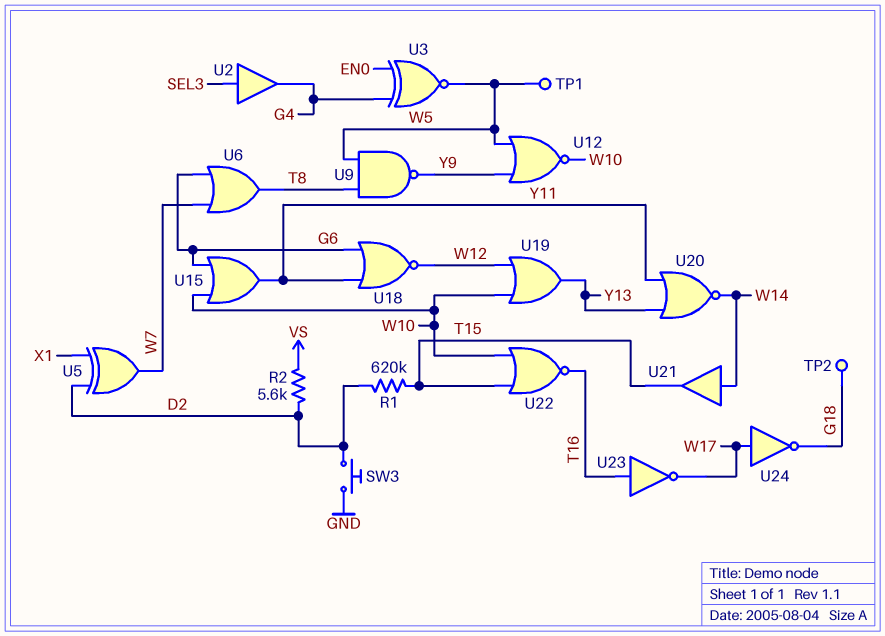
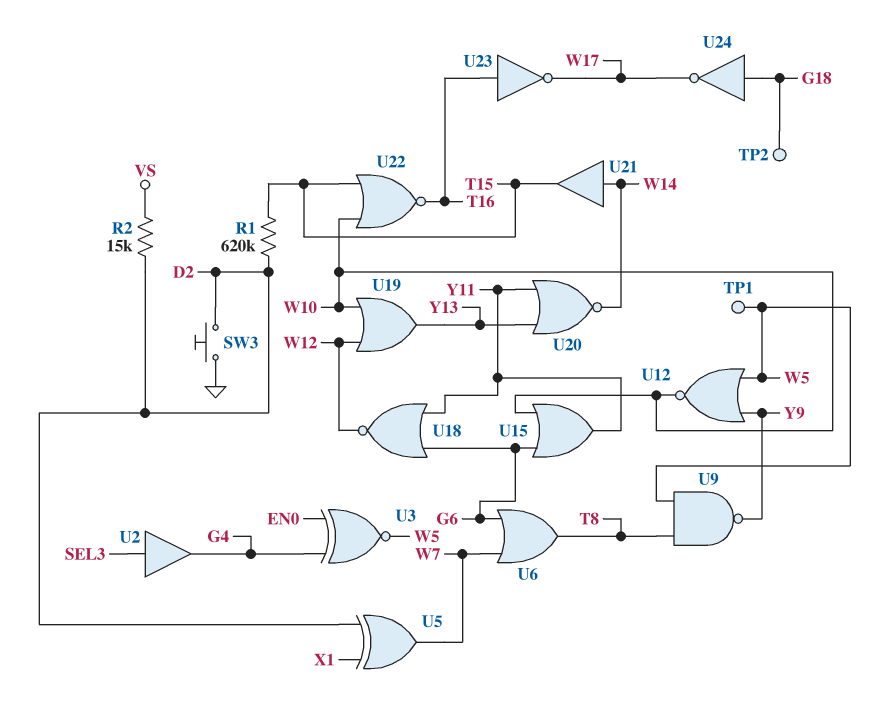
R2: 5.6k (D2, VS) -> 15k (D2, VS)
U24: NOT (in W17, out G18) -> NOT (in G18, out W17)

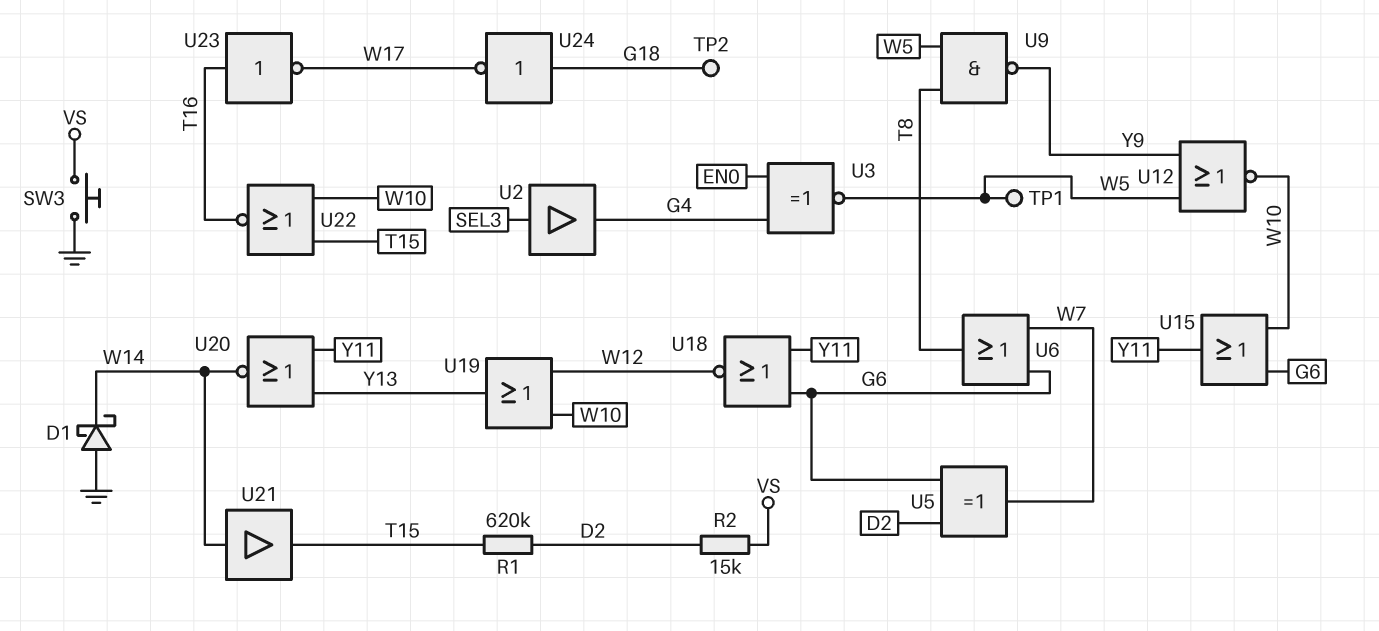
D1: none -> schottky (A GND, K W14)
SW3: button (D2, GND) -> button (GND, VS)
U5: XOR (in D2, in X1, out W7) -> XOR (in D2, in G6, out W7)

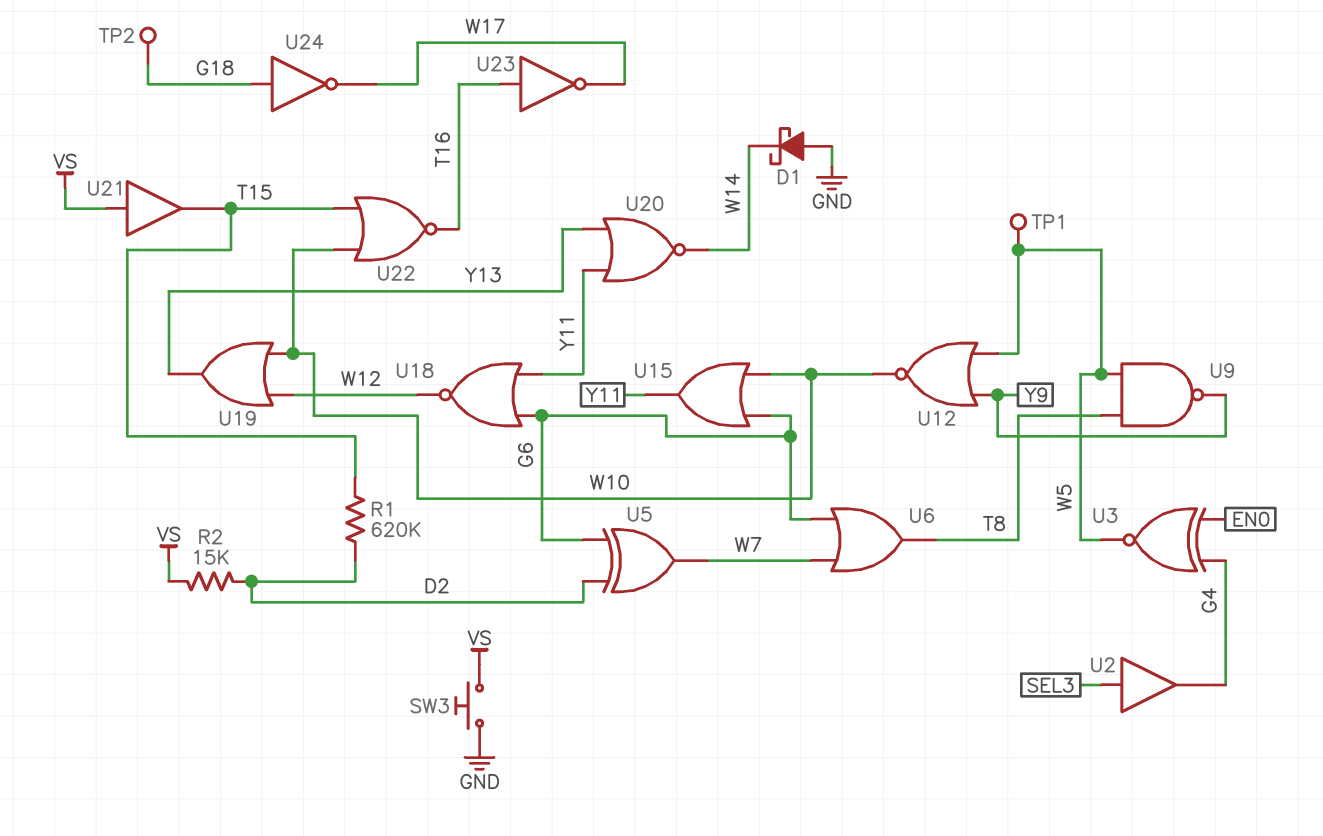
U21: buffer (in W14, out T15) -> buffer (in VS, out T15)

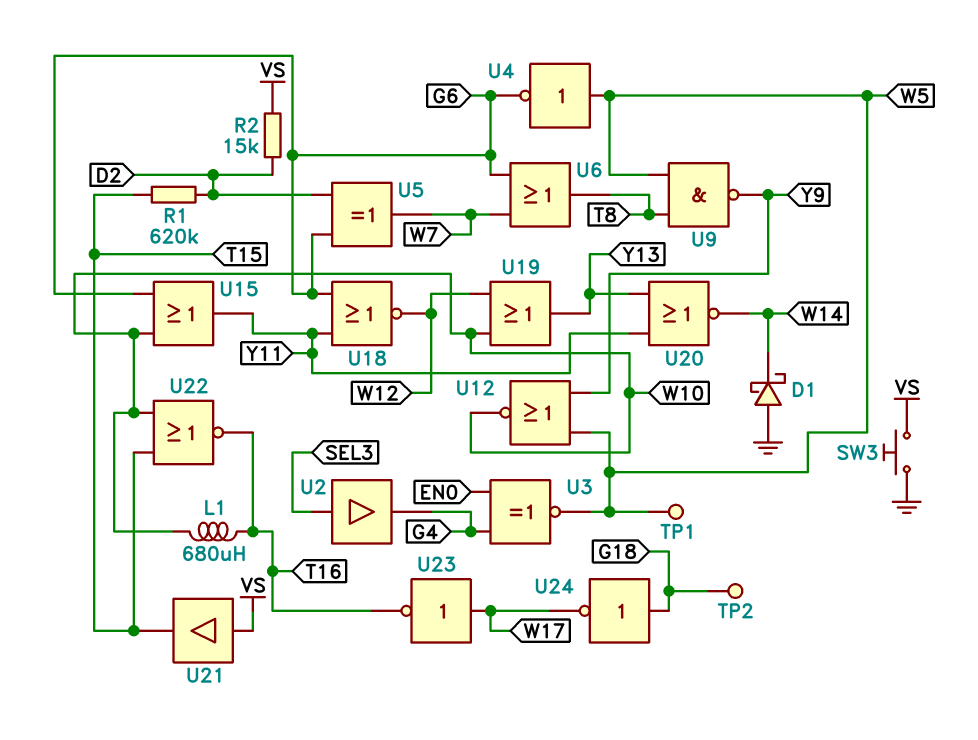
L1: none -> 680uH (T16, W10)
U4: none -> NOT (in W5, out G6)
U23: NOT (in T16, out W17) -> NOT (in W17, out T16)

